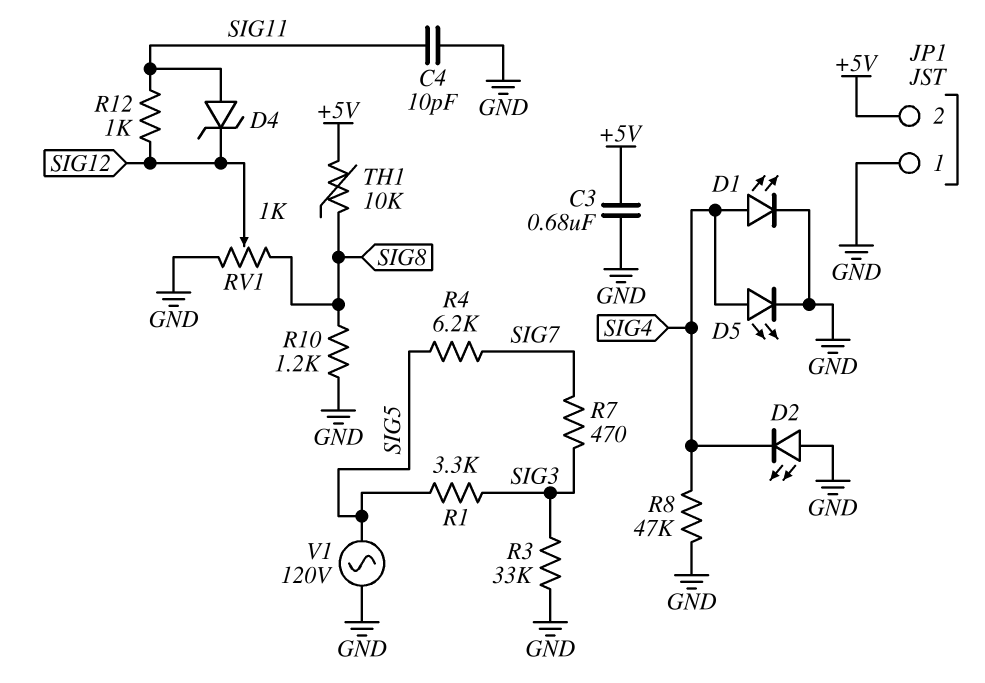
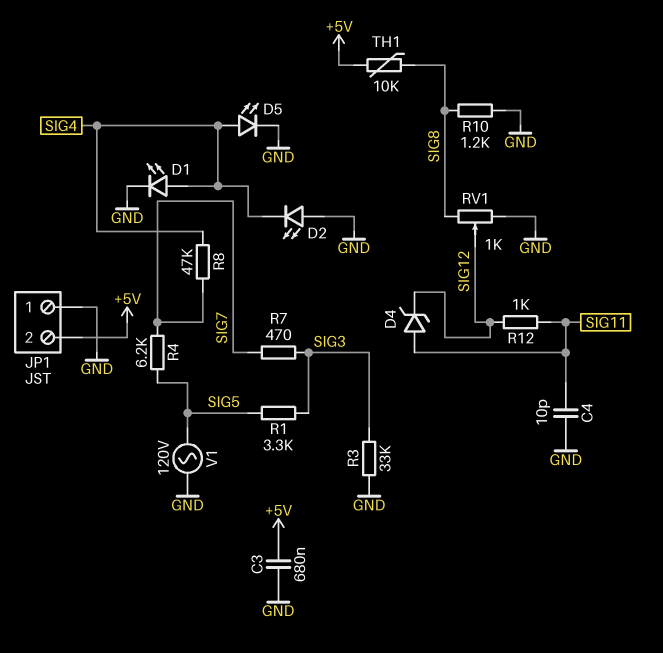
R8: 47k (GND, SIG4) -> 47k (SIG4, SIG7)

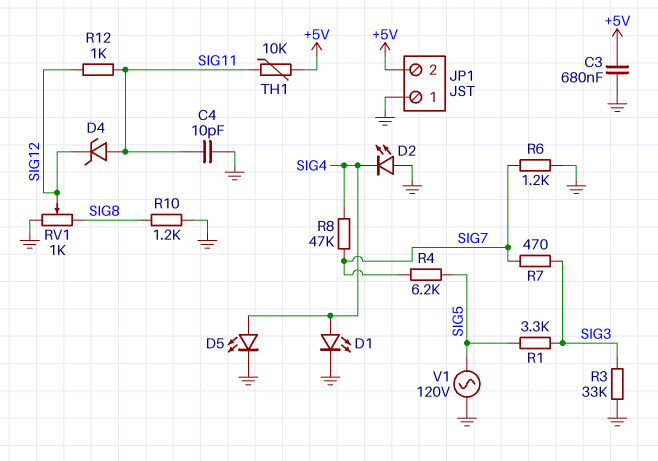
R6: none -> 1.2k (GND, SIG7)
TH1: 10k (+5V, SIG8) -> 10k (+5V, SIG11)

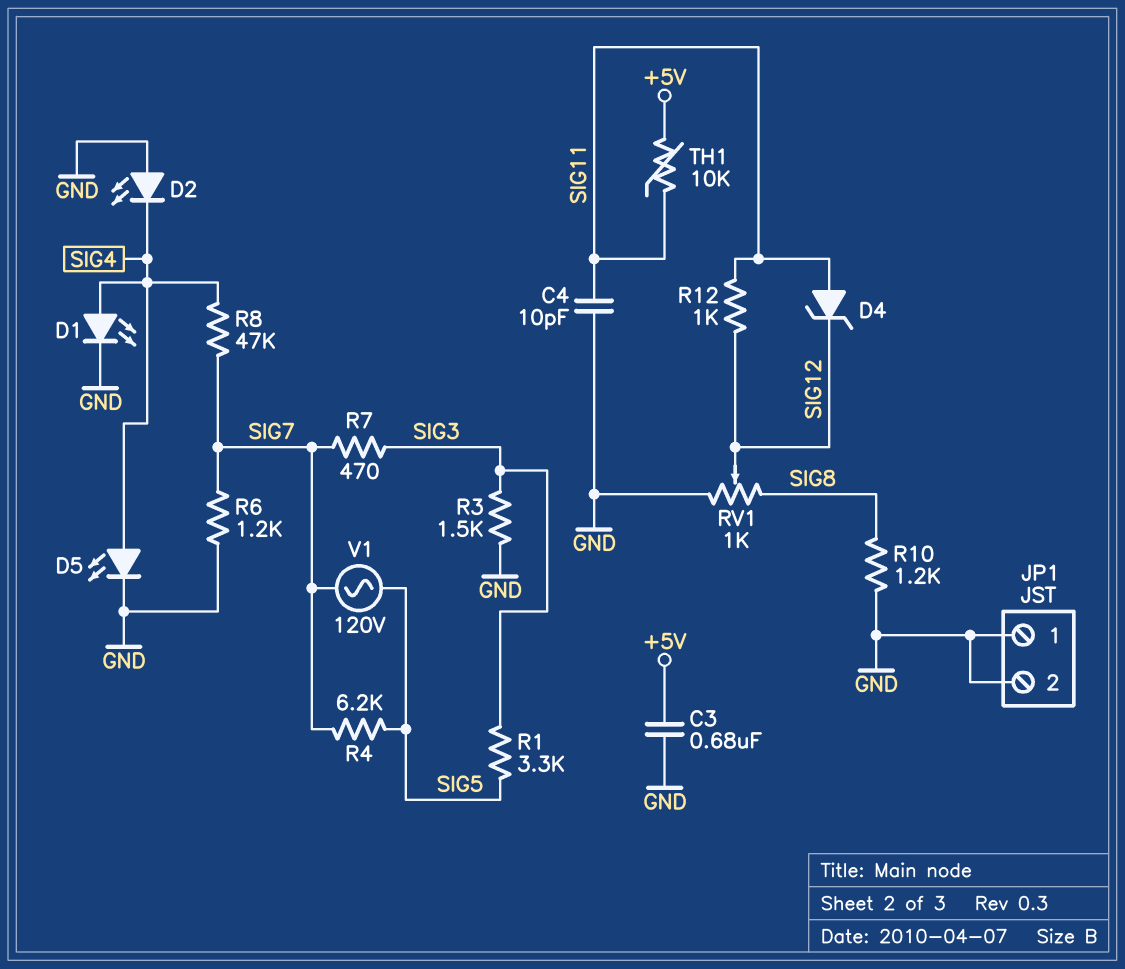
JP1 pin 2: +5V -> GND
R3: 33k (GND, SIG3) -> 1.5k (GND, SIG3)
V1: AC 120V (GND, SIG5) -> AC 120V (SIG5, SIG7)

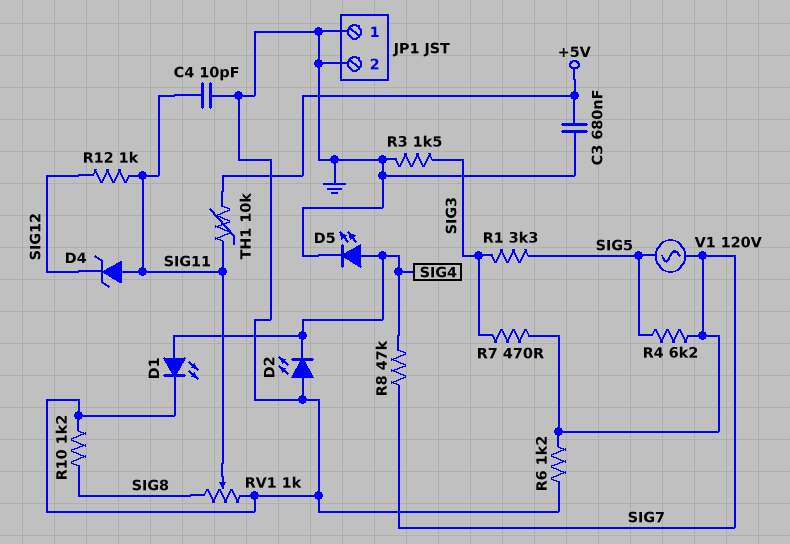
RV1: 1k (GND, SIG8, wiper SIG12) -> 1k (GND, SIG8, wiper SIG11)

